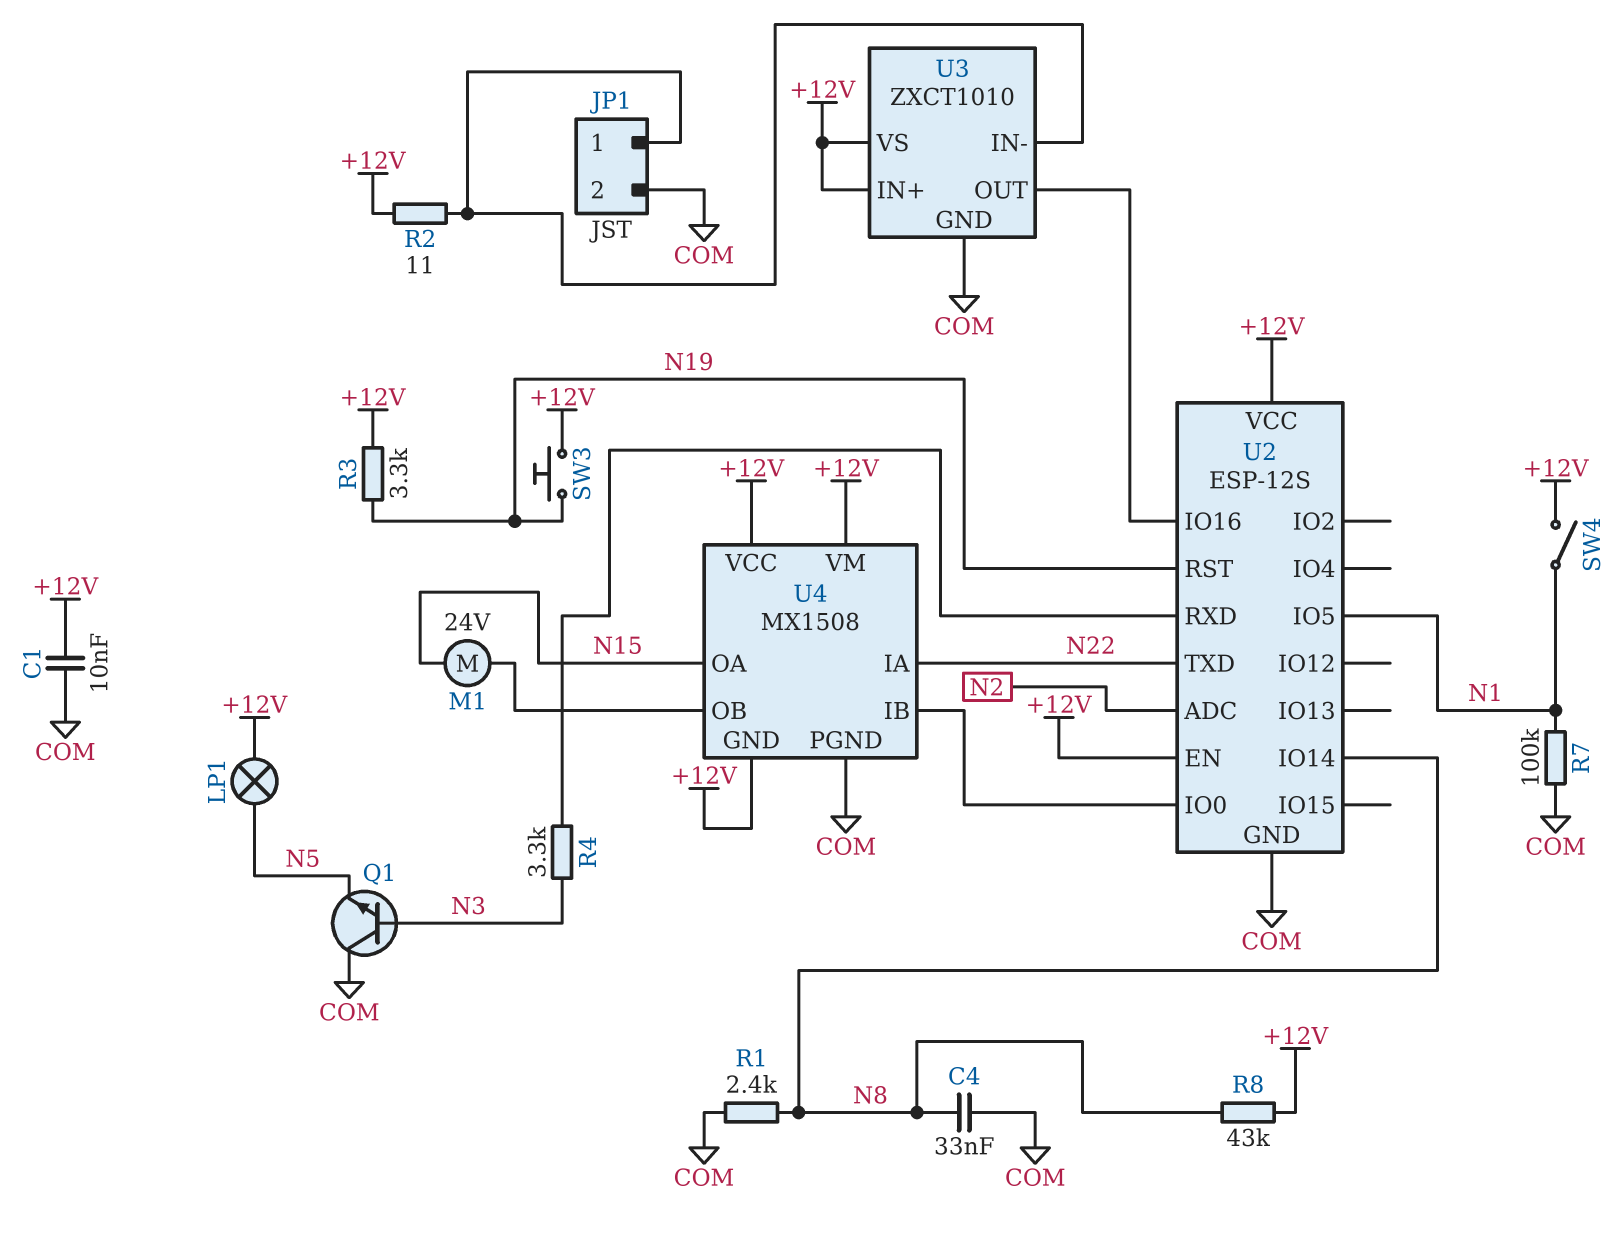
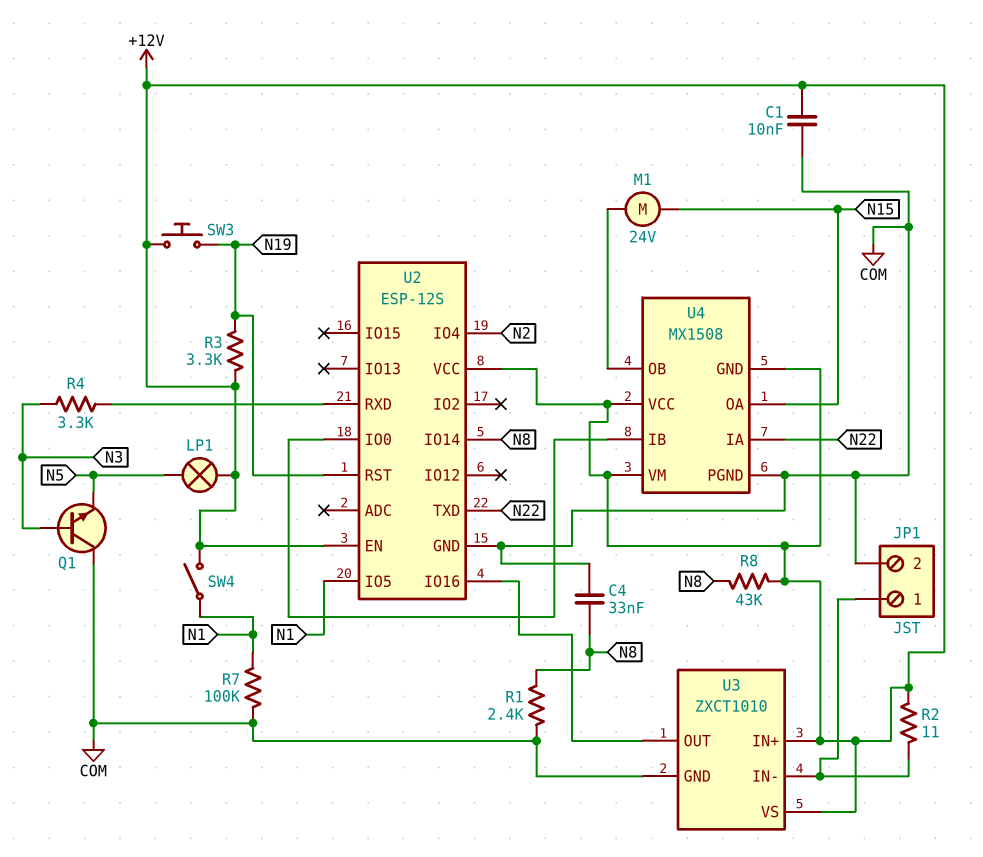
U2 pin ADC: N2 -> none
U2 pin IO4: none -> N2

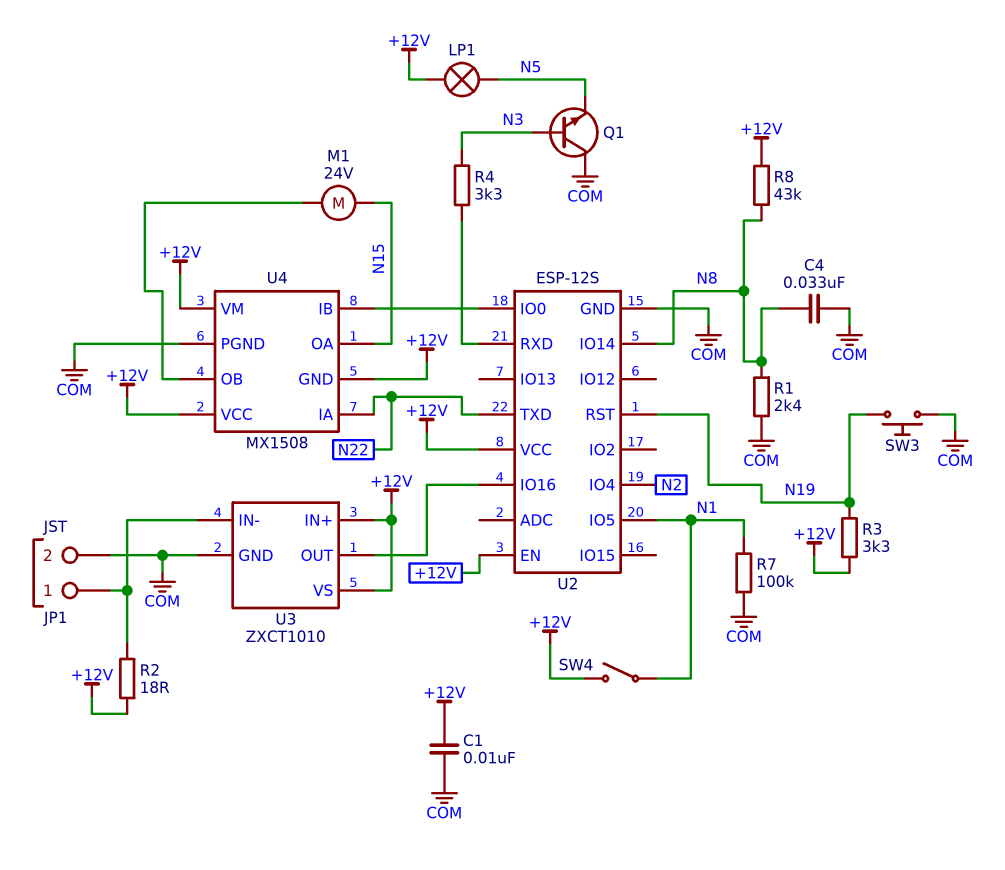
R2: 11 (+12V, JP1/1) -> 18 (+12V, JP1/1)
SW3: button (+12V, N19) -> button (COM, N19)

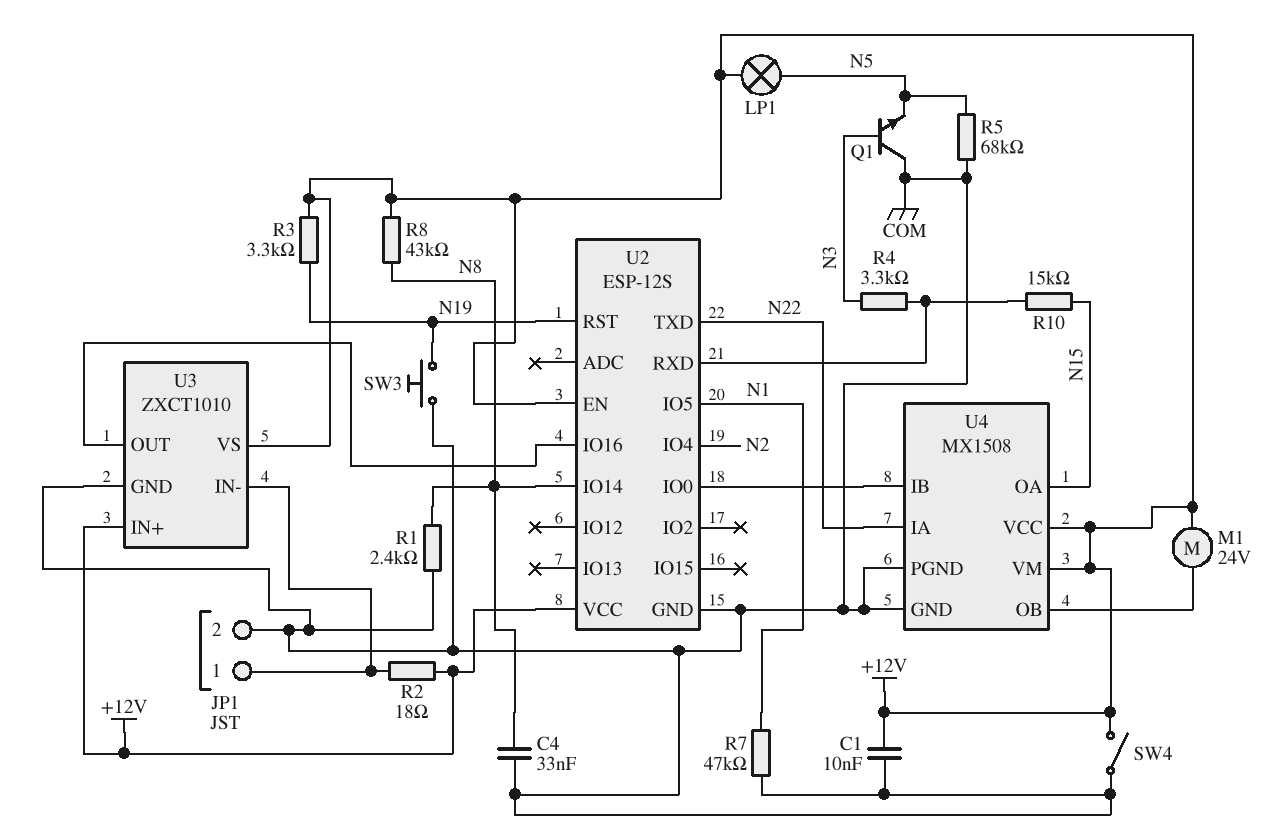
M1: motor 24V (N15, U4/OB) -> motor 24V (+12V, U4/OB)
R5: none -> 68k (COM, N5)
R7: 100k (COM, N1) -> 47k (COM, N1)
R10: none -> 15k (N15, U2/RXD)
SW4: switch (+12V, N1) -> switch (+12V, COM)
U4 pin GND: +12V -> COM

